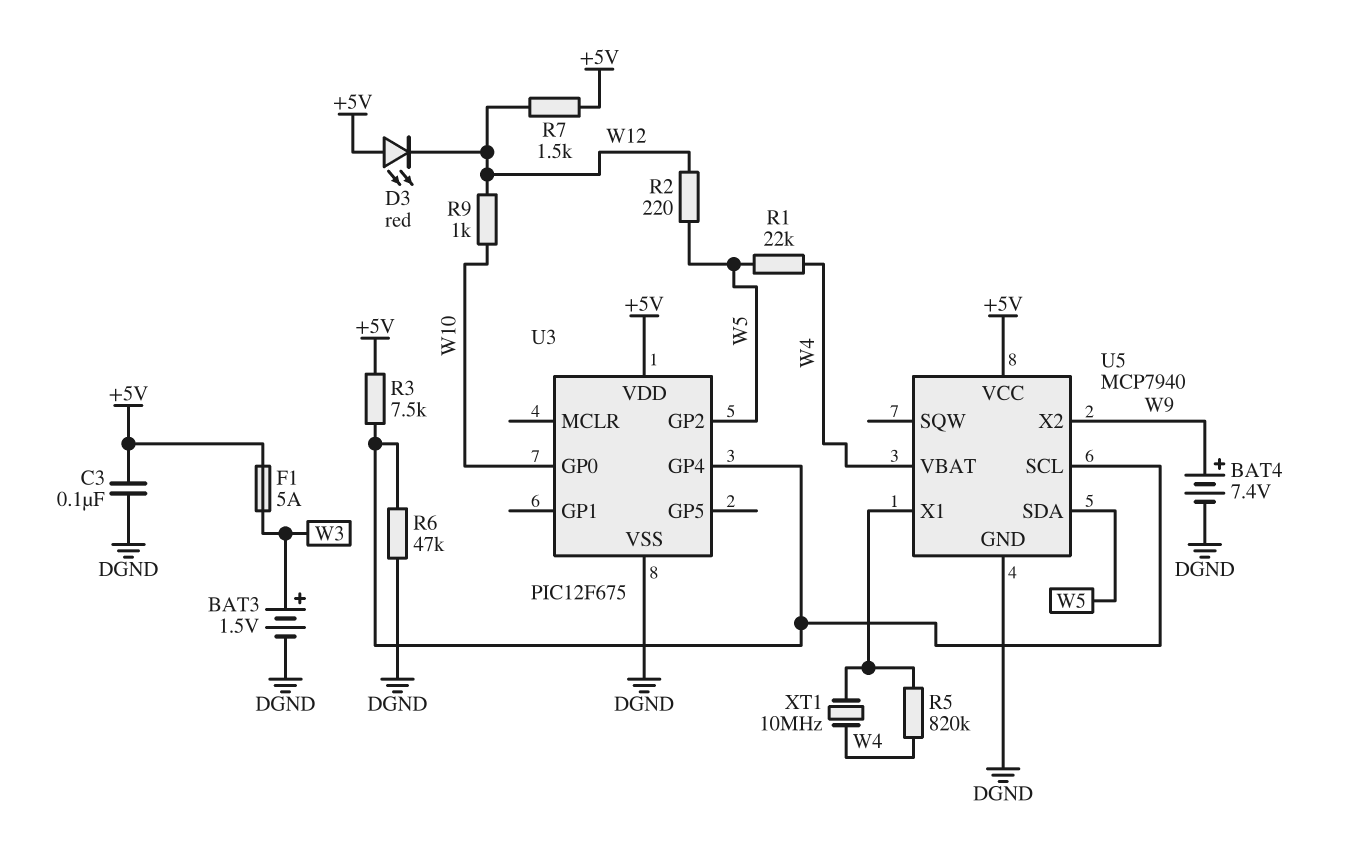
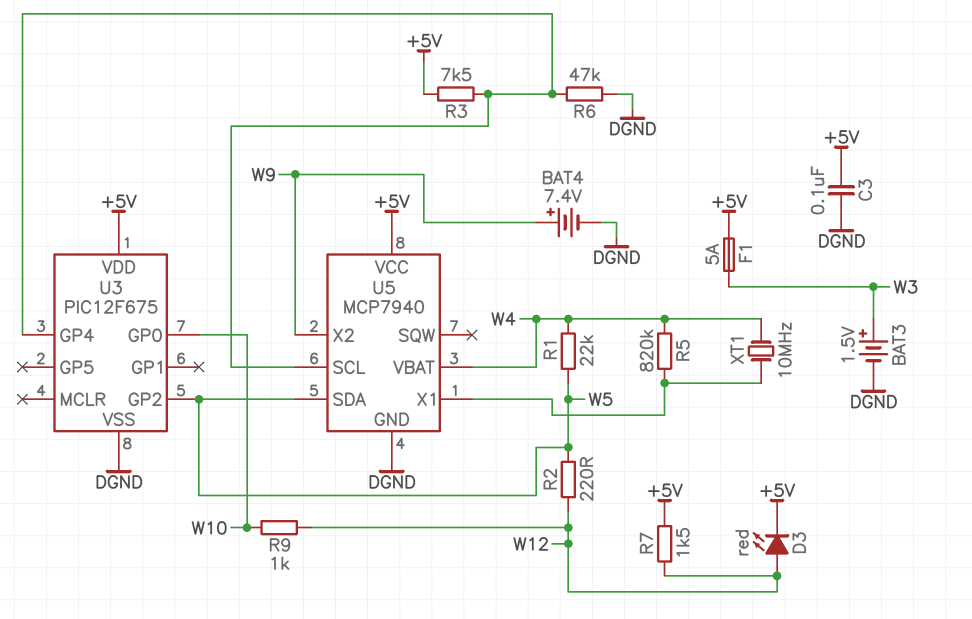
D3: LED red (A +5V, K W12) -> LED red (A W12, K +5V)

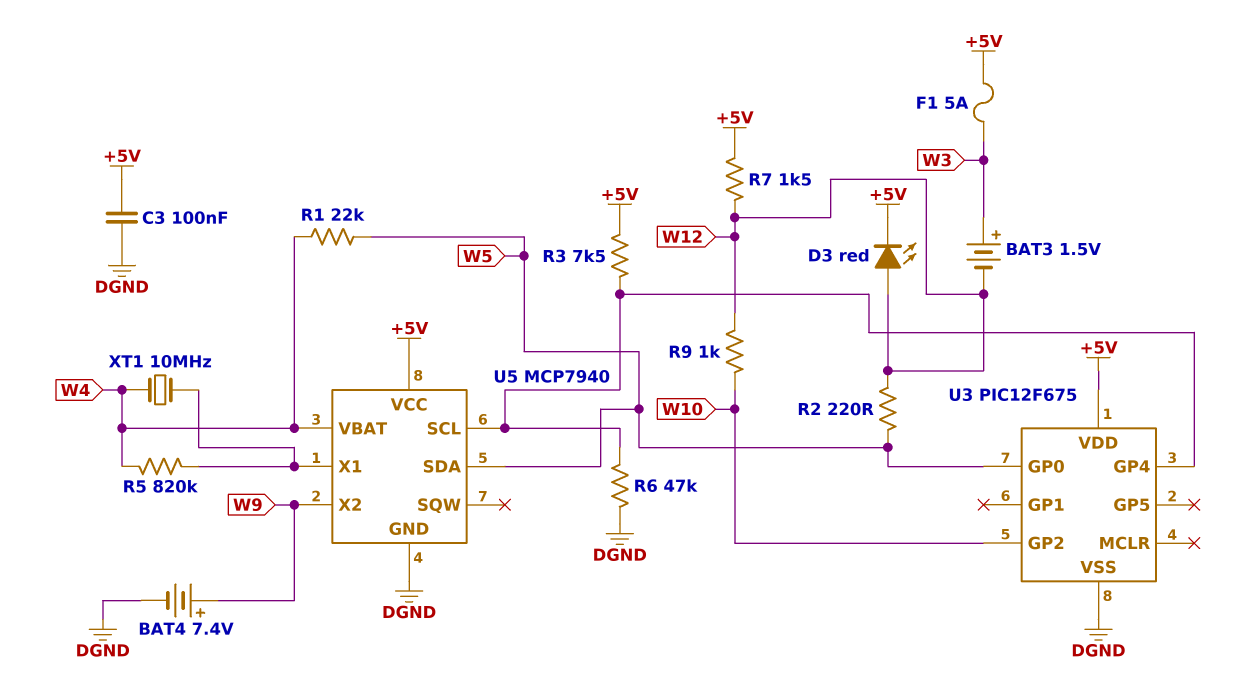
BAT3: 1.5V (plus W3, minus DGND) -> 1.5V (plus W3, minus W12)
U3 pin GP0: W10 -> W5
U3 pin GP2: W5 -> W10

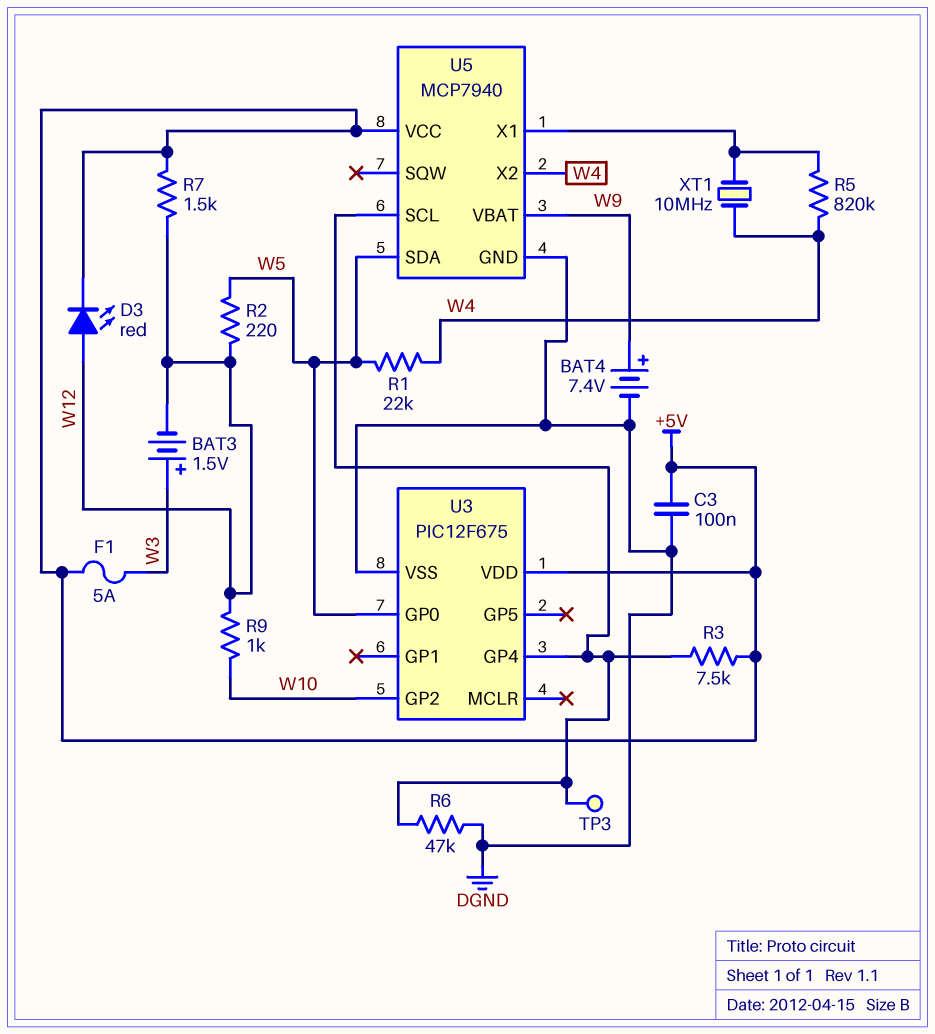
TP3: none -> test point (U3/GP4)
U5 pin VBAT: W4 -> W9
U5 pin X2: W9 -> W4

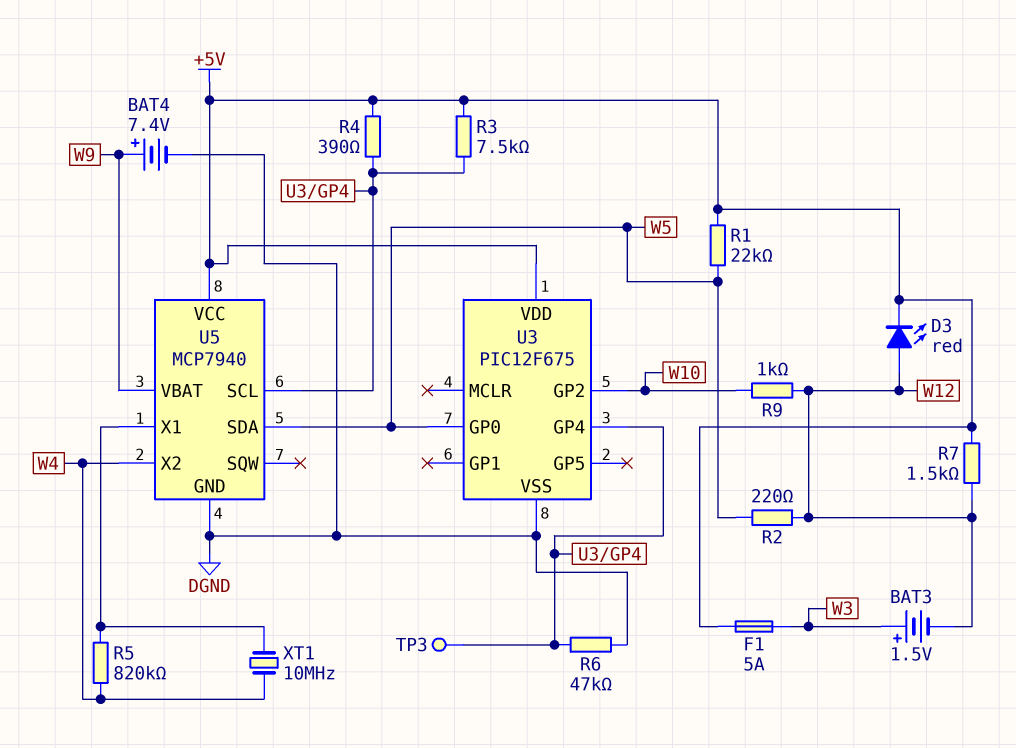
C3: 100nF (+5V, DGND) -> none
R1: 22k (W4, W5) -> 22k (+5V, W5)
R4: none -> 390 (+5V, U3/GP4)

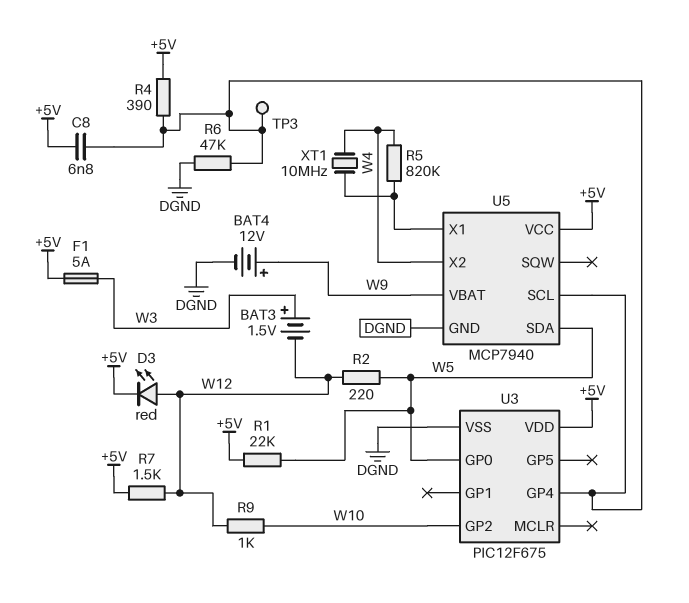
BAT4: 7.4V (plus W9, minus DGND) -> 12V (plus W9, minus DGND)
C8: none -> 6.8nF (+5V, U3/GP4)
R3: 7.5k (+5V, U3/GP4) -> none

